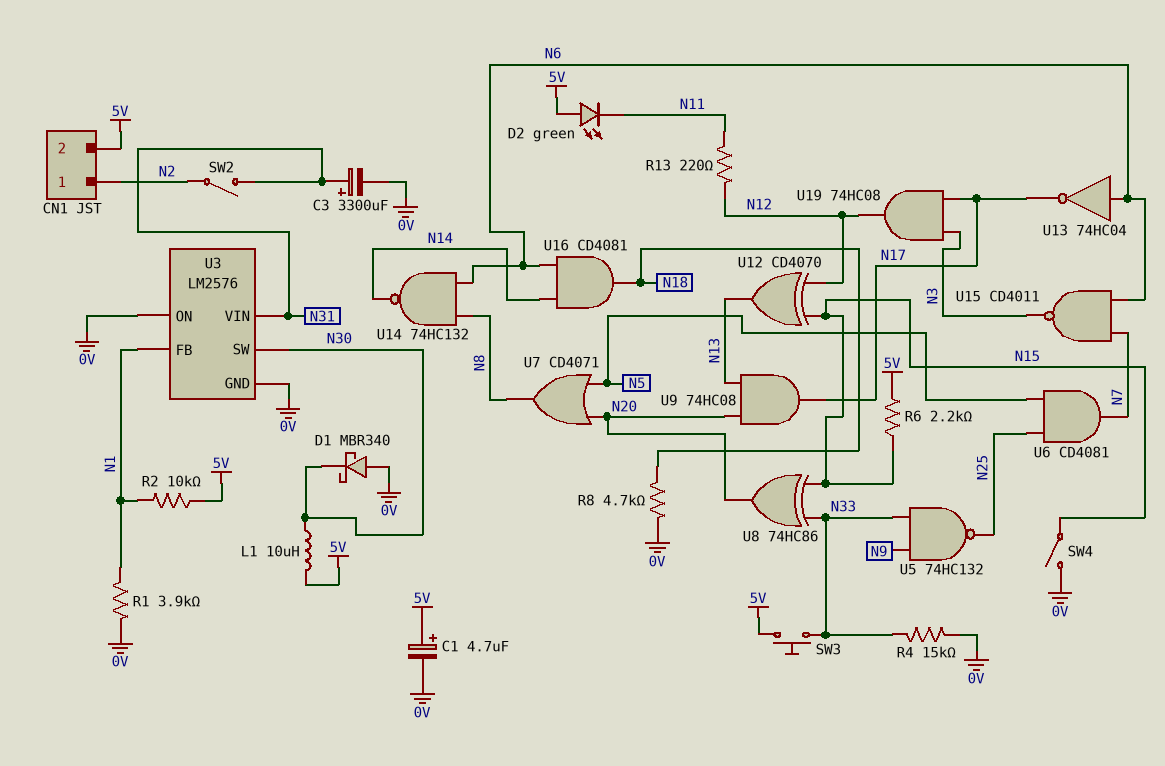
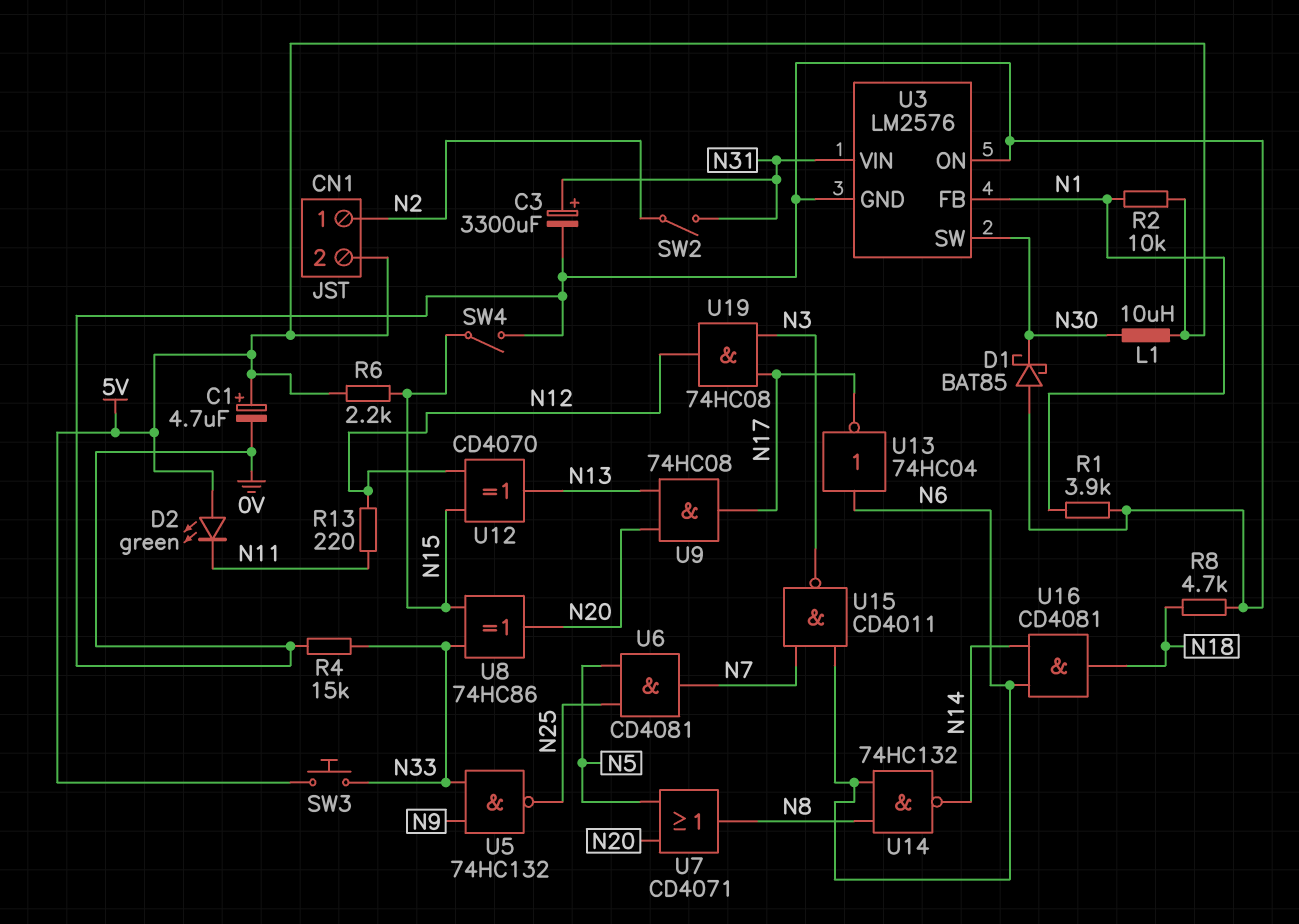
D1: schottky MBR340 (A 0V, K N30) -> schottky BAT85 (A 0V, K N30)

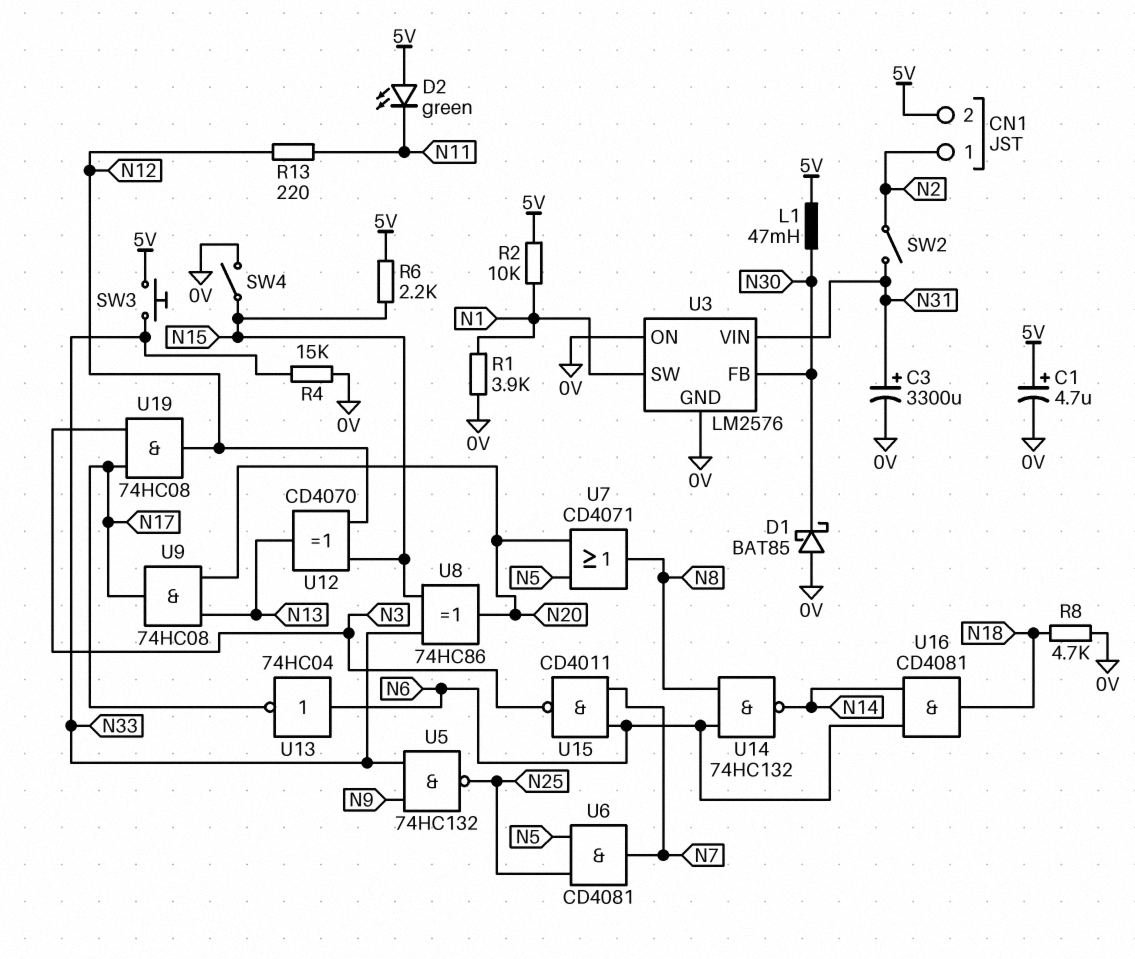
L1: 10uH (5V, N30) -> 47mH (5V, N30)
U3 pin FB: N1 -> N30
U3 pin SW: N30 -> N1

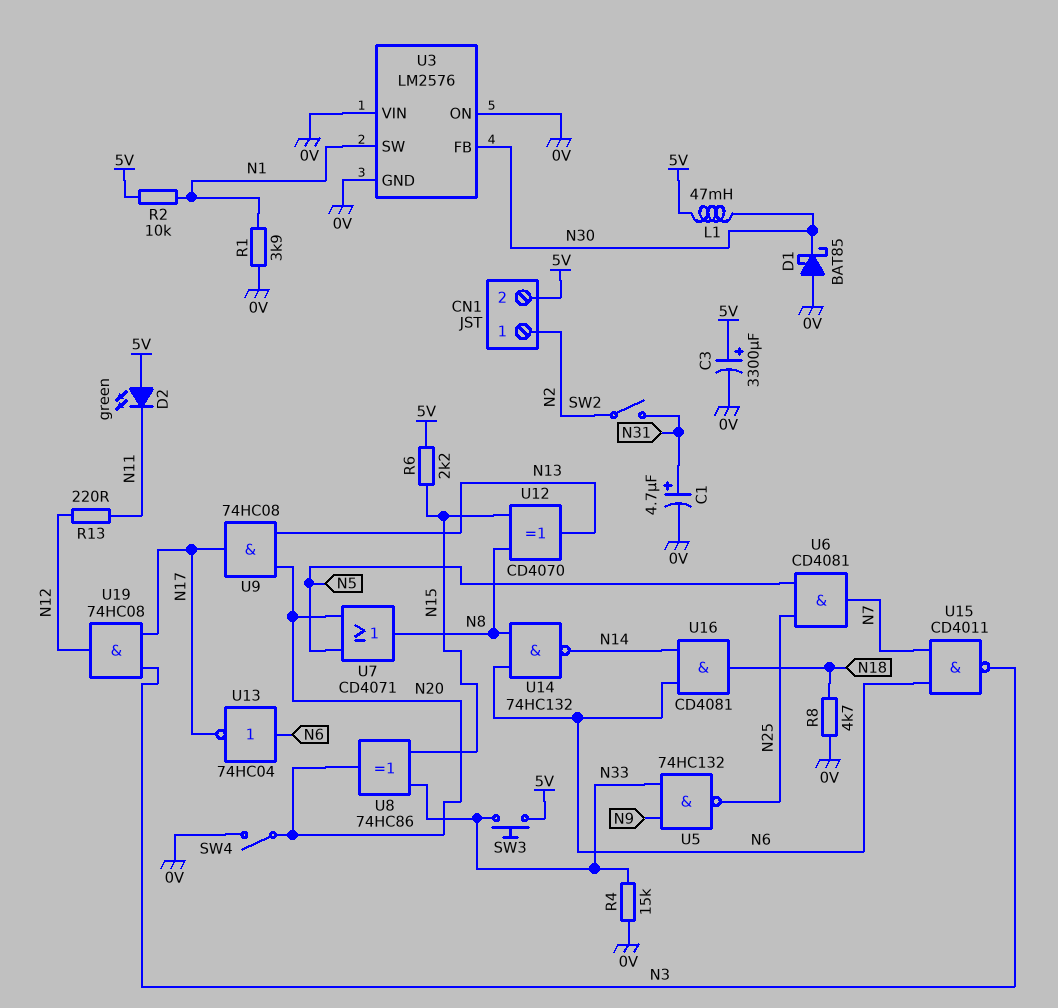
C1: 4.7uF (plus 5V, minus 0V) -> 4.7uF (plus N31, minus 0V)
C3: 3300uF (plus N31, minus 0V) -> 3300uF (plus 5V, minus 0V)
SW4: switch (0V, N15) -> switch (0V, N20)
U3 pin VIN: N31 -> 0V
U12: XOR CD4070 (in N12, in N15, out N13) -> XOR CD4070 (in N8, in N15, out N13)

